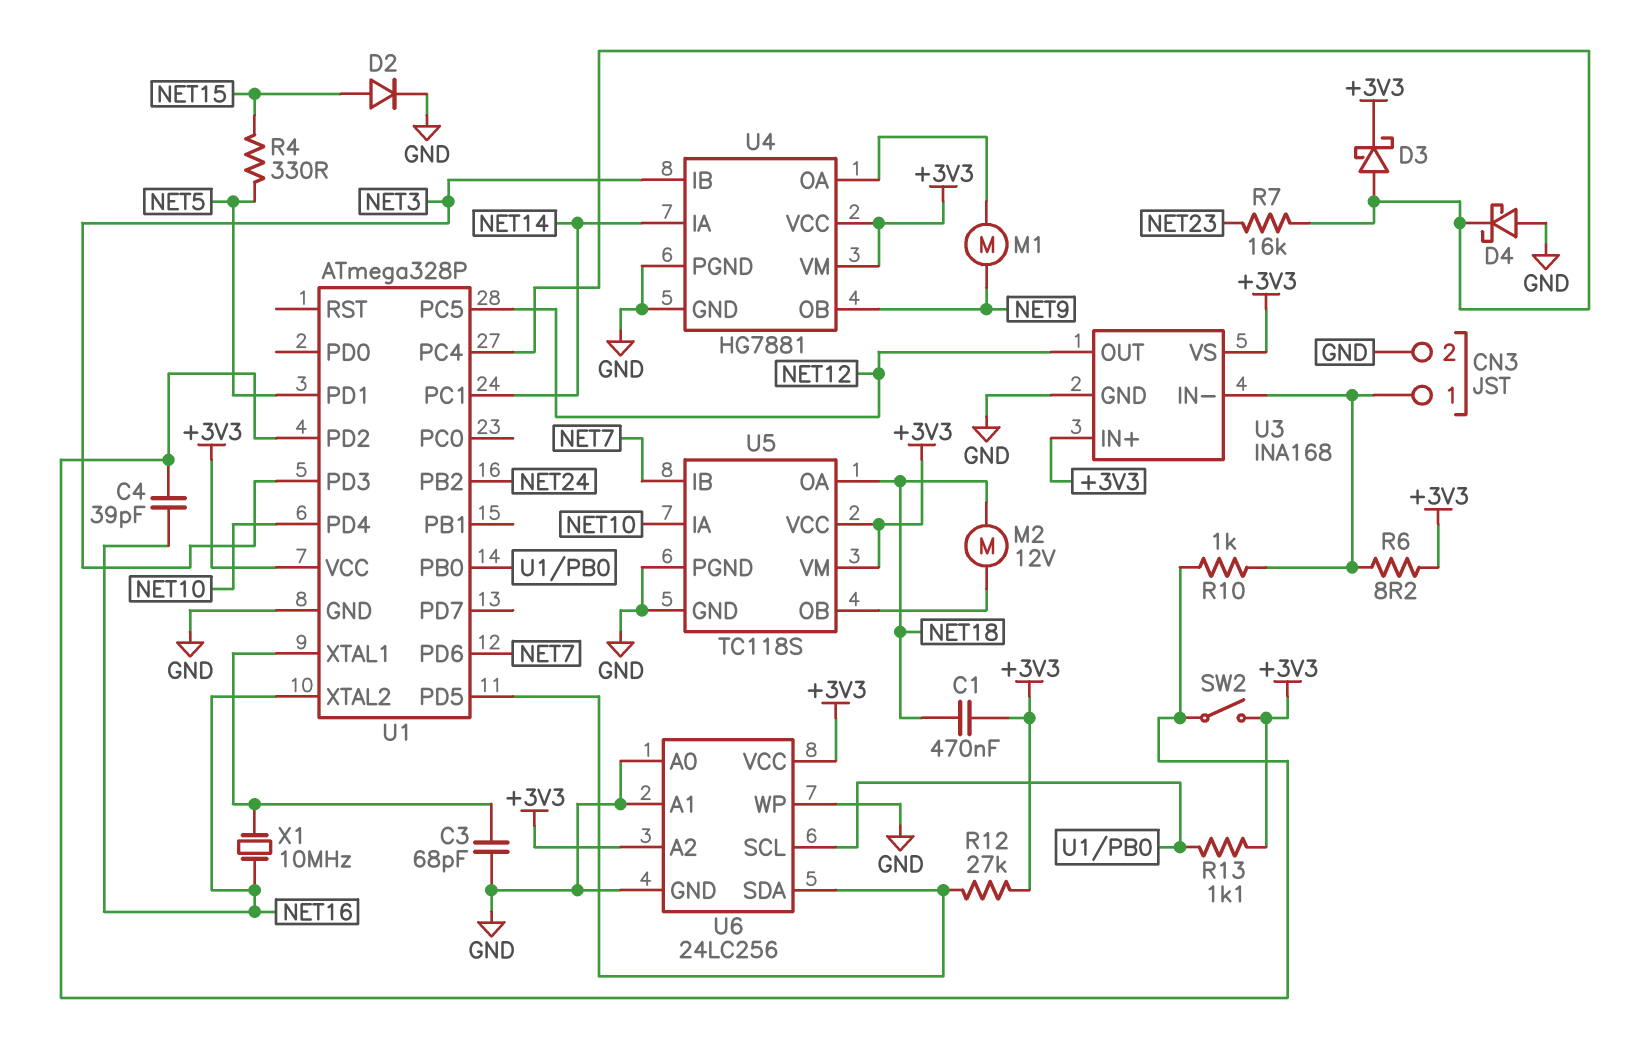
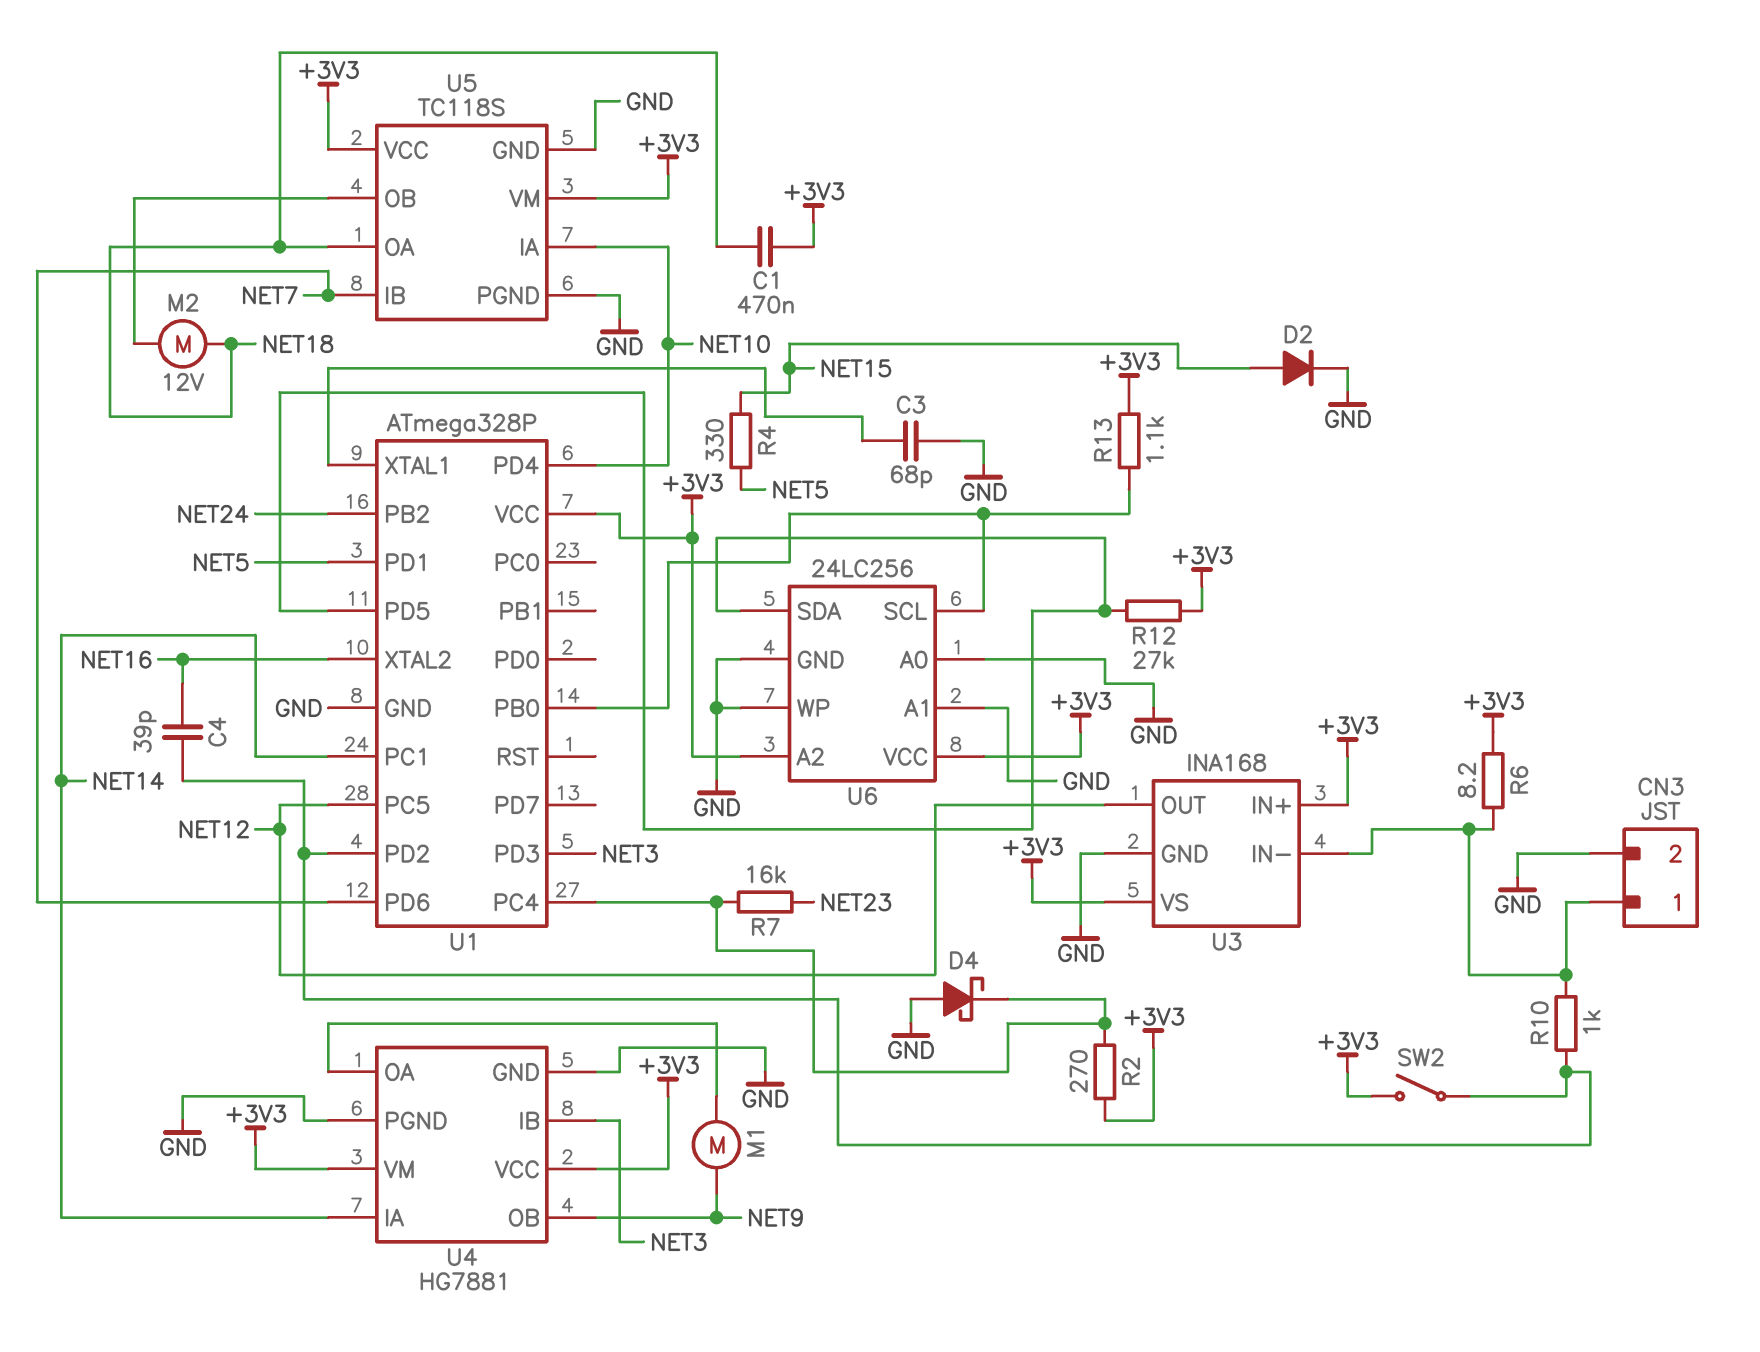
D3: schottky (A U1/PC4, K +3V3) -> none
R2: none -> 270 (+3V3, U1/PC4)
X1: 10MHz (NET16, U1/XTAL1) -> none

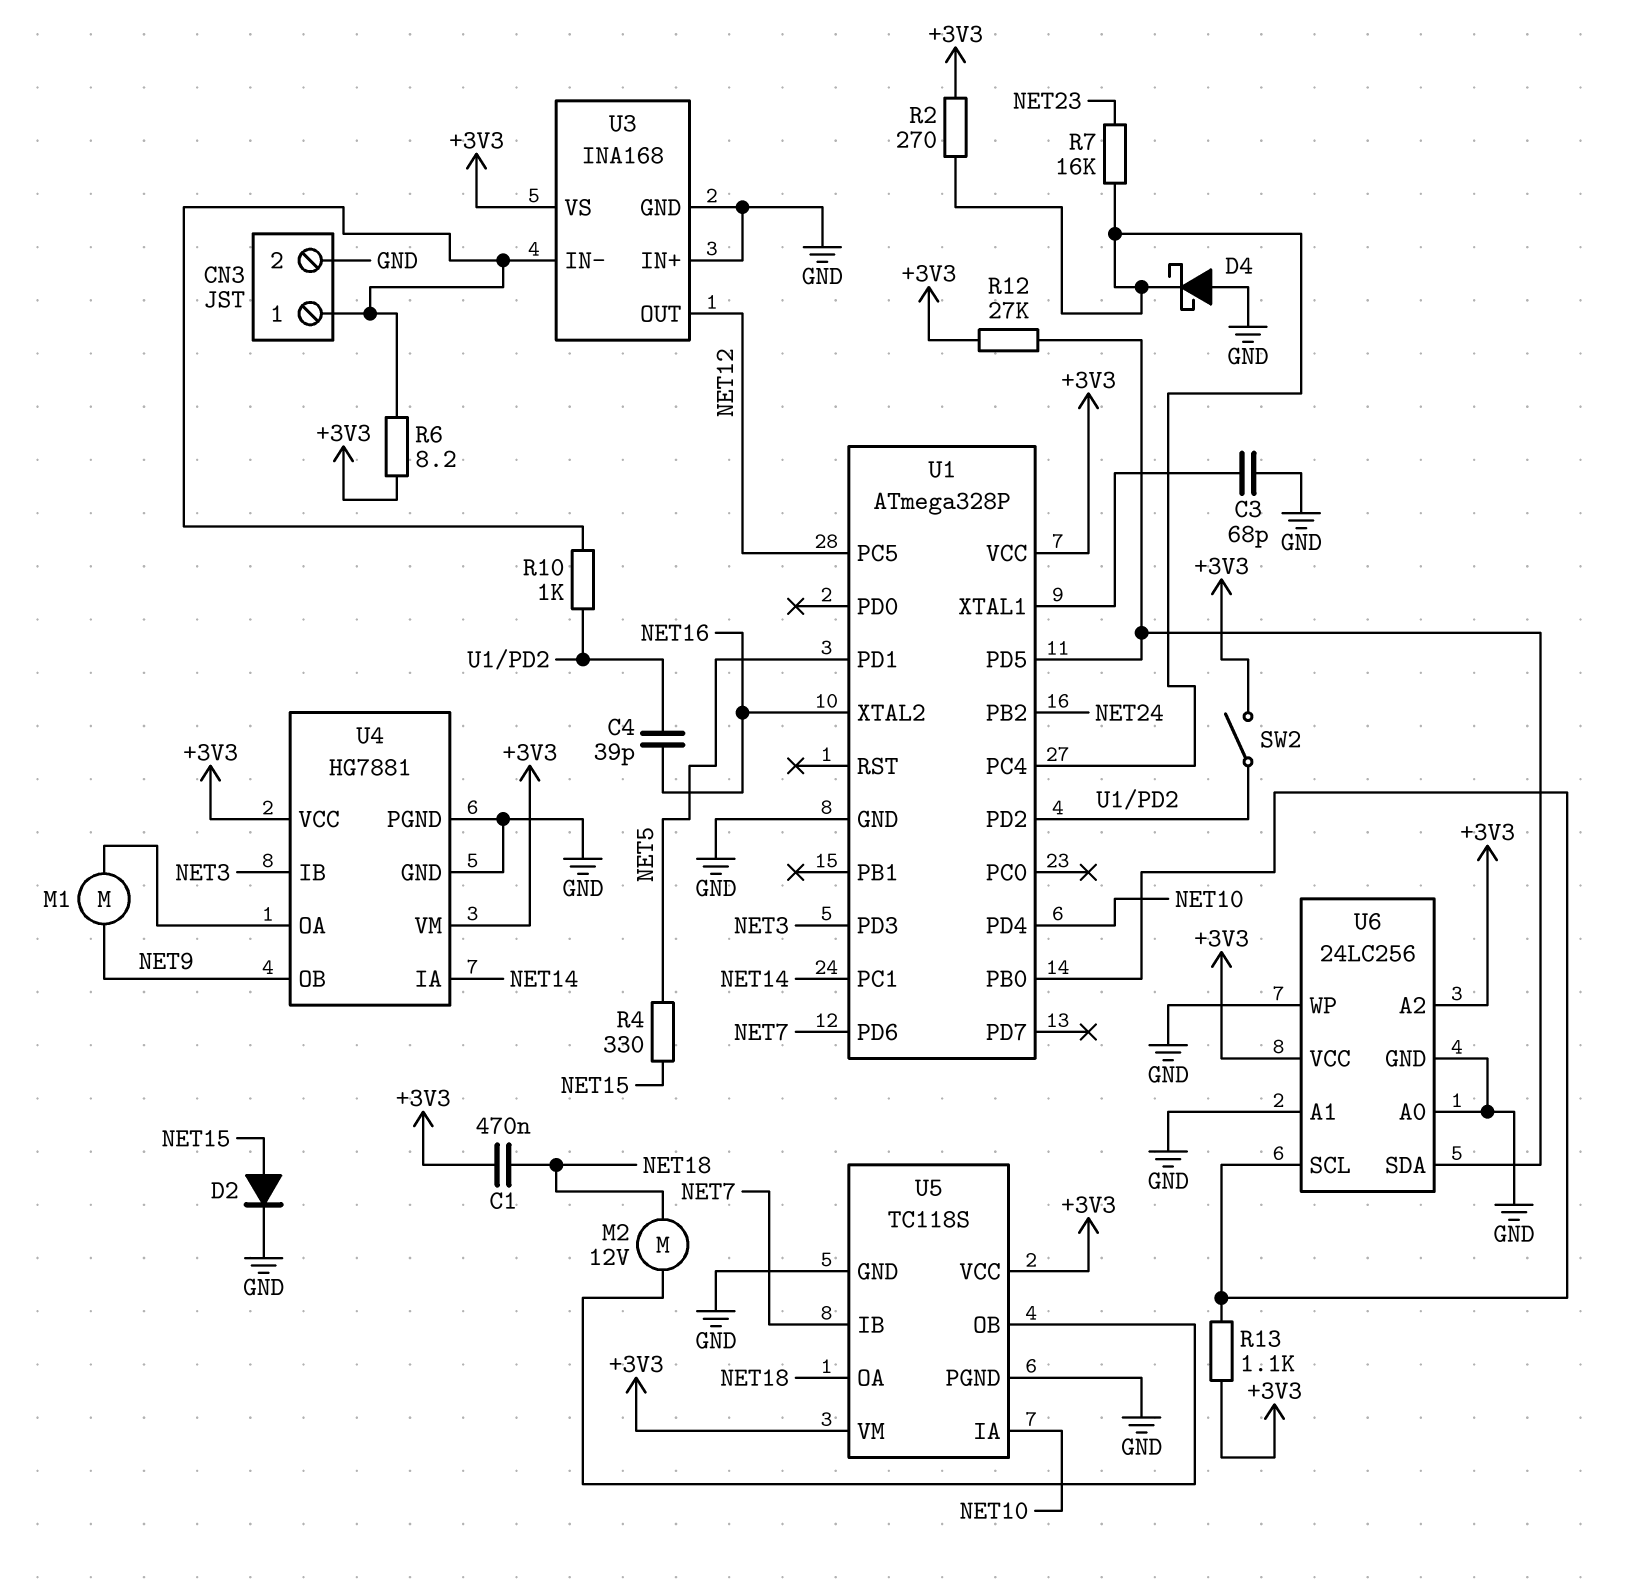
U3 pin IN+: +3V3 -> GND

